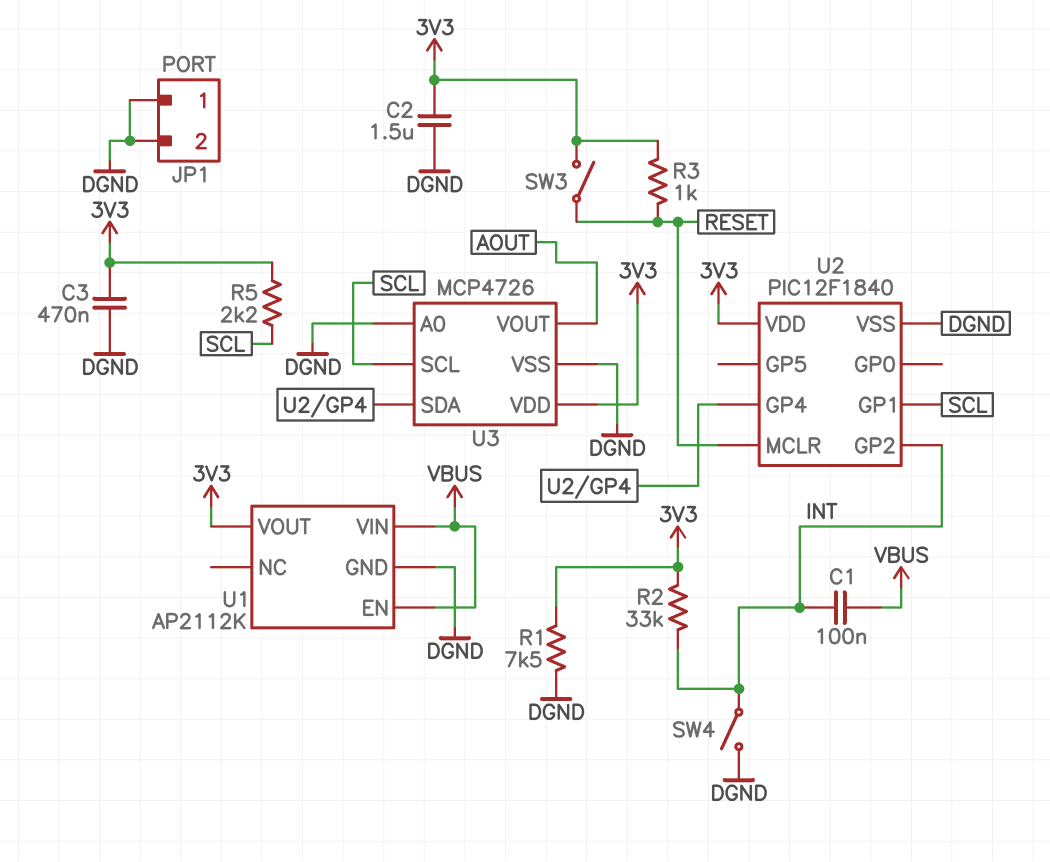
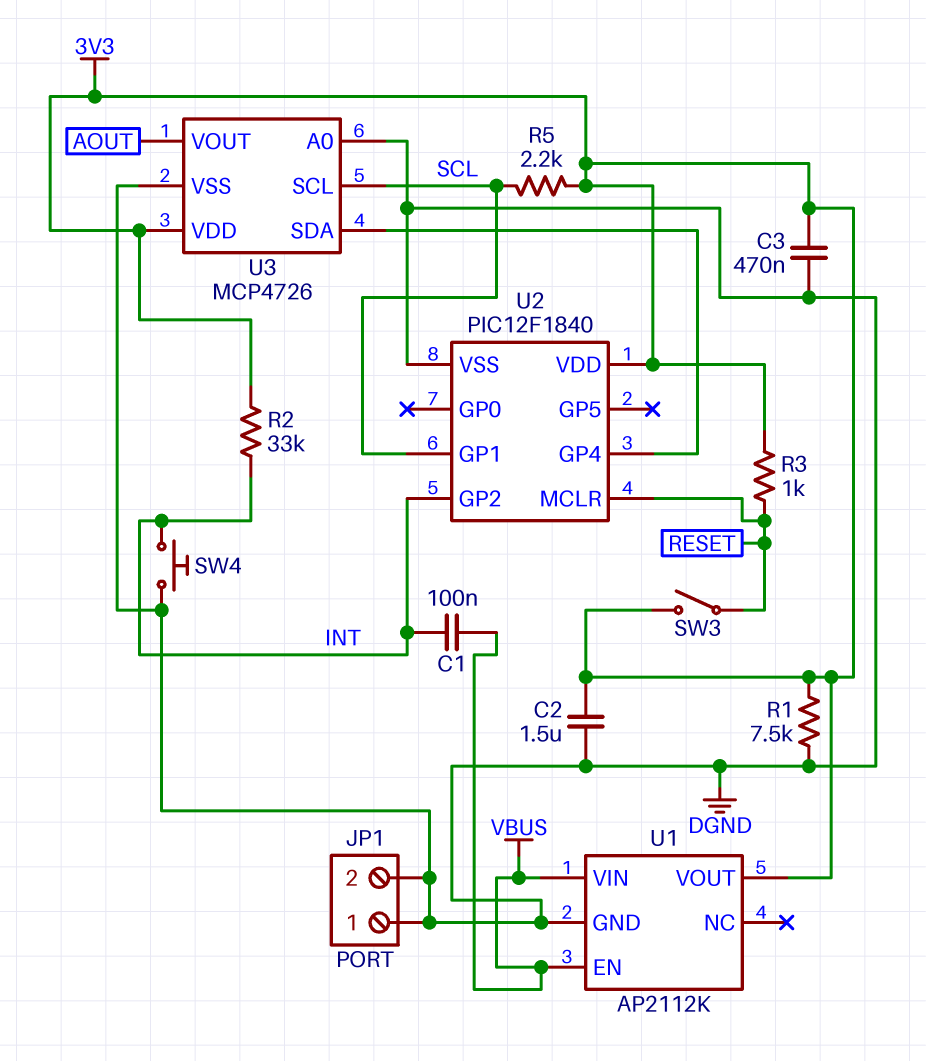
SW4: switch (DGND, INT) -> button (DGND, INT)

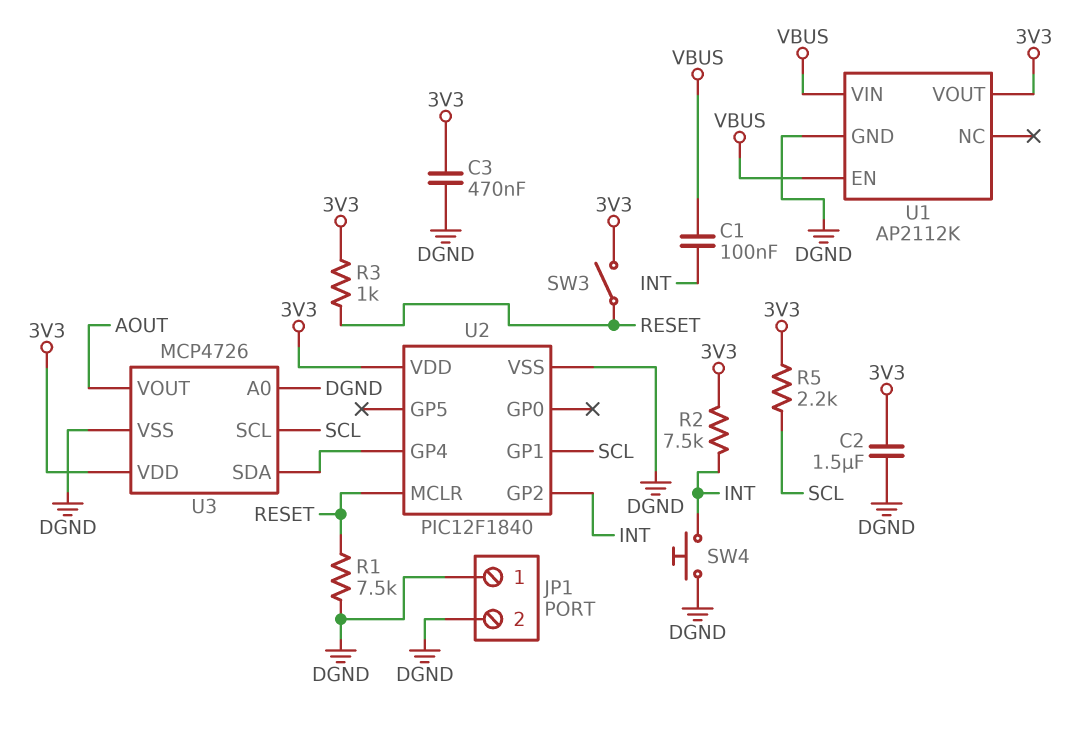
R1: 7.5k (3V3, DGND) -> 7.5k (DGND, RESET)
R2: 33k (3V3, INT) -> 7.5k (3V3, INT)

